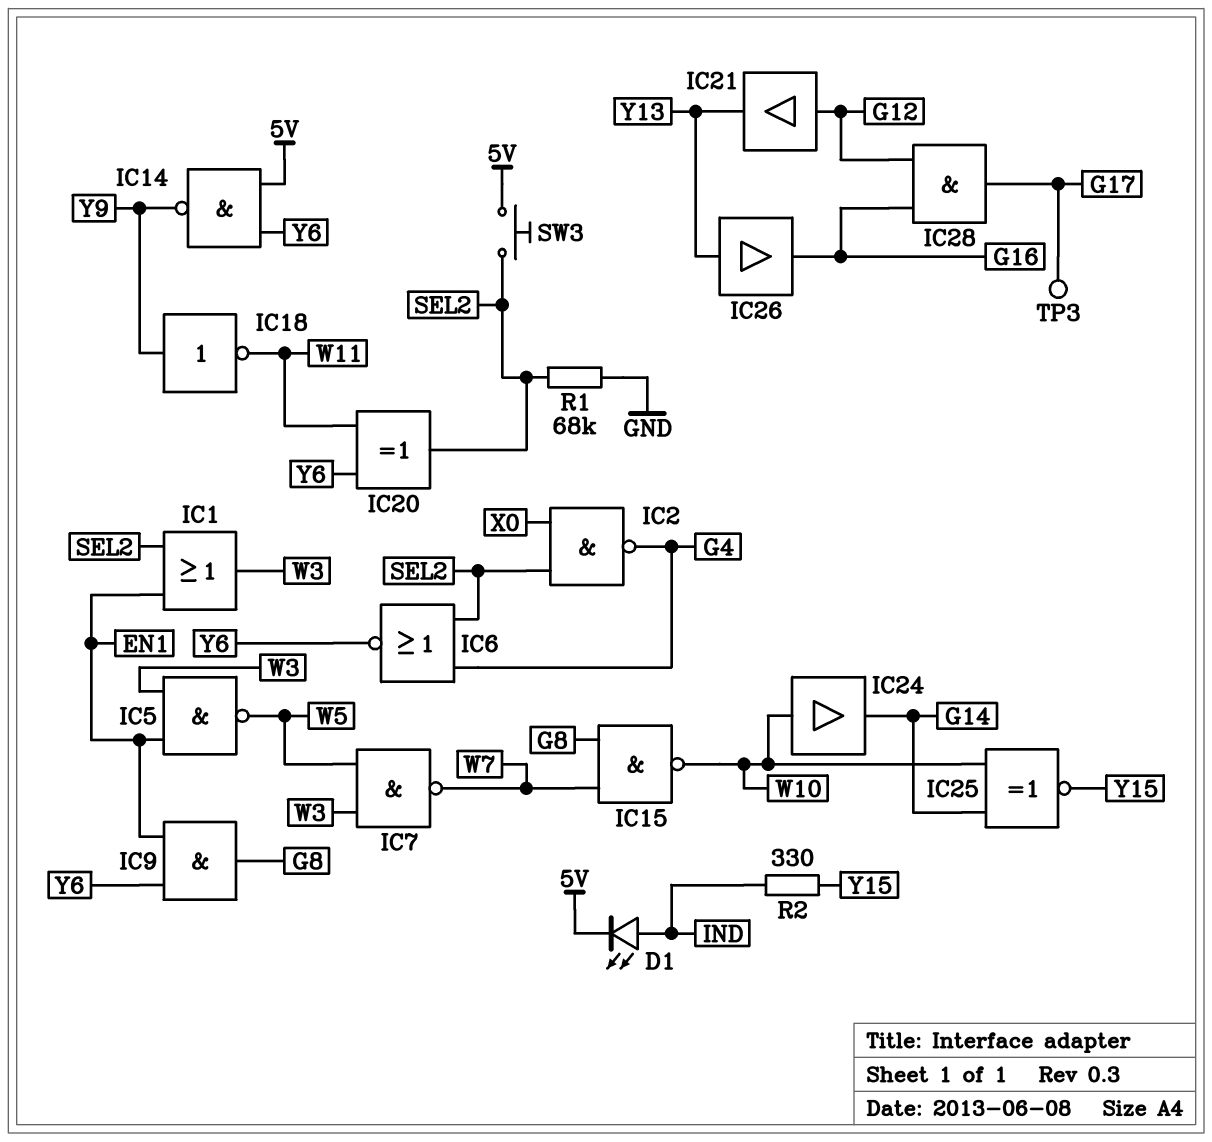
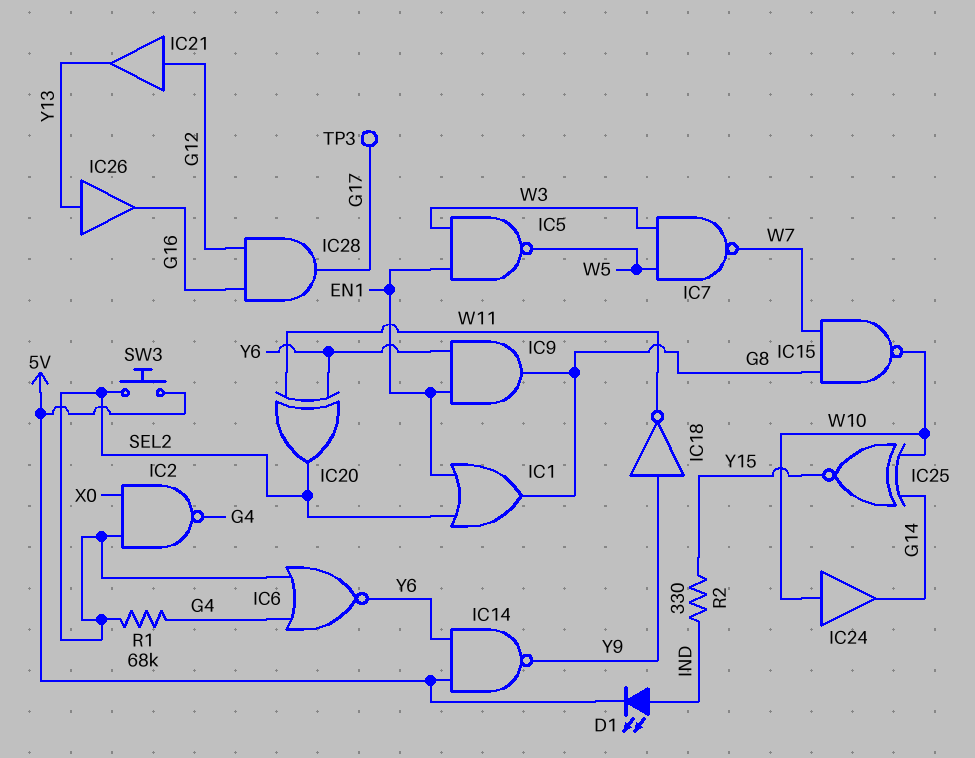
IC1: OR (in EN1, in SEL2, out W3) -> OR (in EN1, in SEL2, out G8)
R1: 68k (GND, SEL2) -> 68k (G4, SEL2)

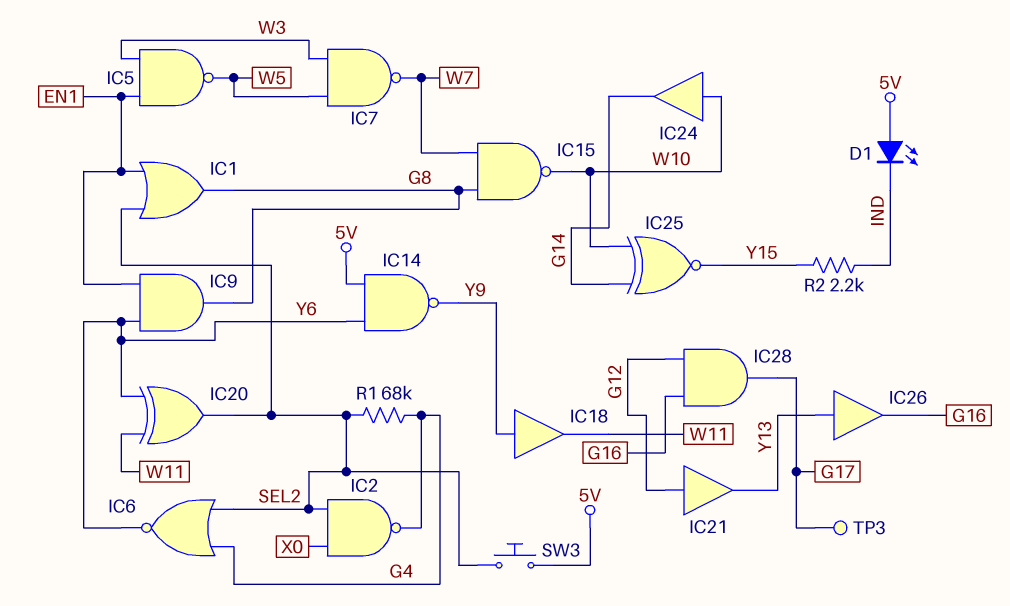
D1: LED (A IND, K 5V) -> LED (A 5V, K IND)
IC18: NOT (in Y9, out W11) -> buffer (in Y9, out W11)
R2: 330 (IND, Y15) -> 2.2k (IND, Y15)

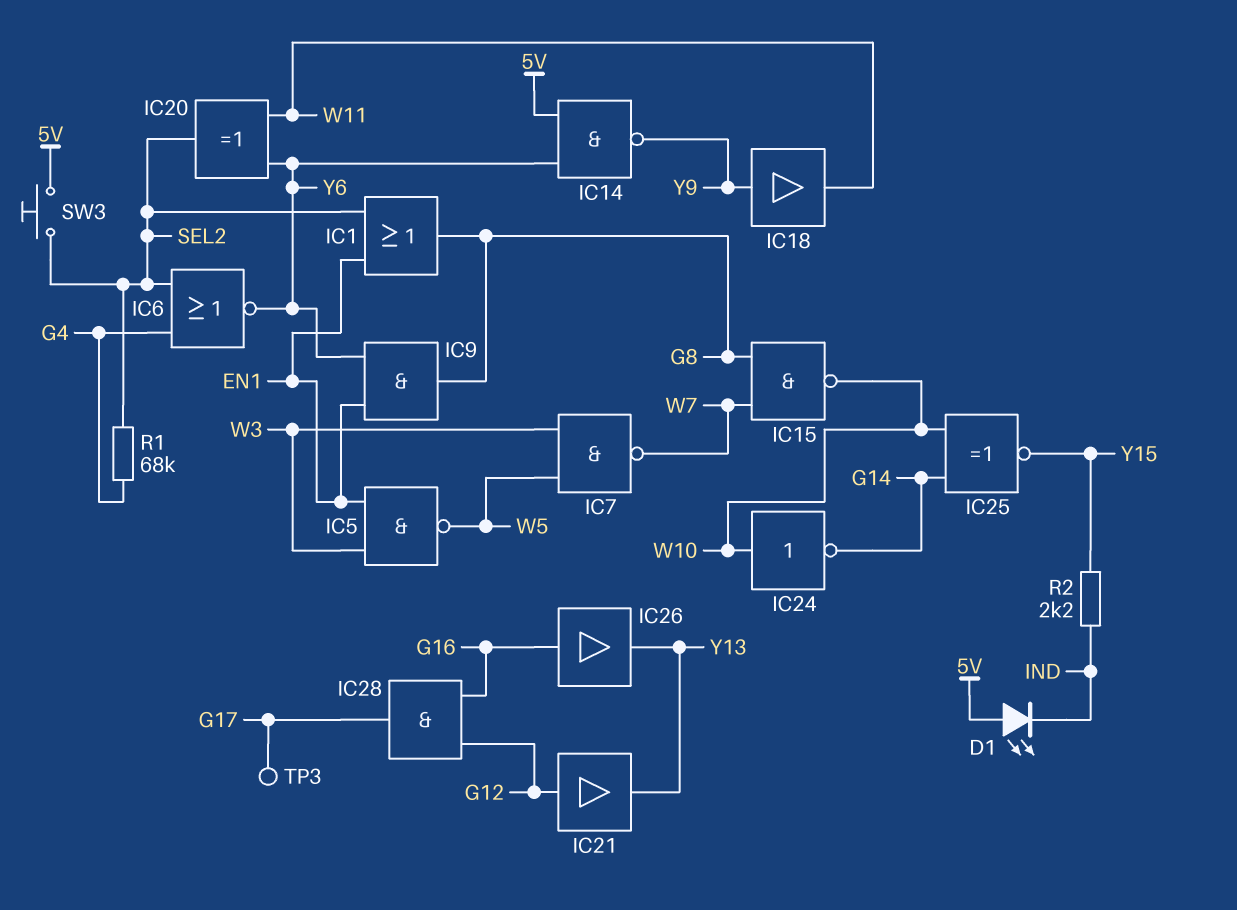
IC2: NAND (in SEL2, in X0, out G4) -> none
IC24: buffer (in W10, out G14) -> NOT (in W10, out G14)
IC26: buffer (in Y13, out G16) -> buffer (in G16, out Y13)

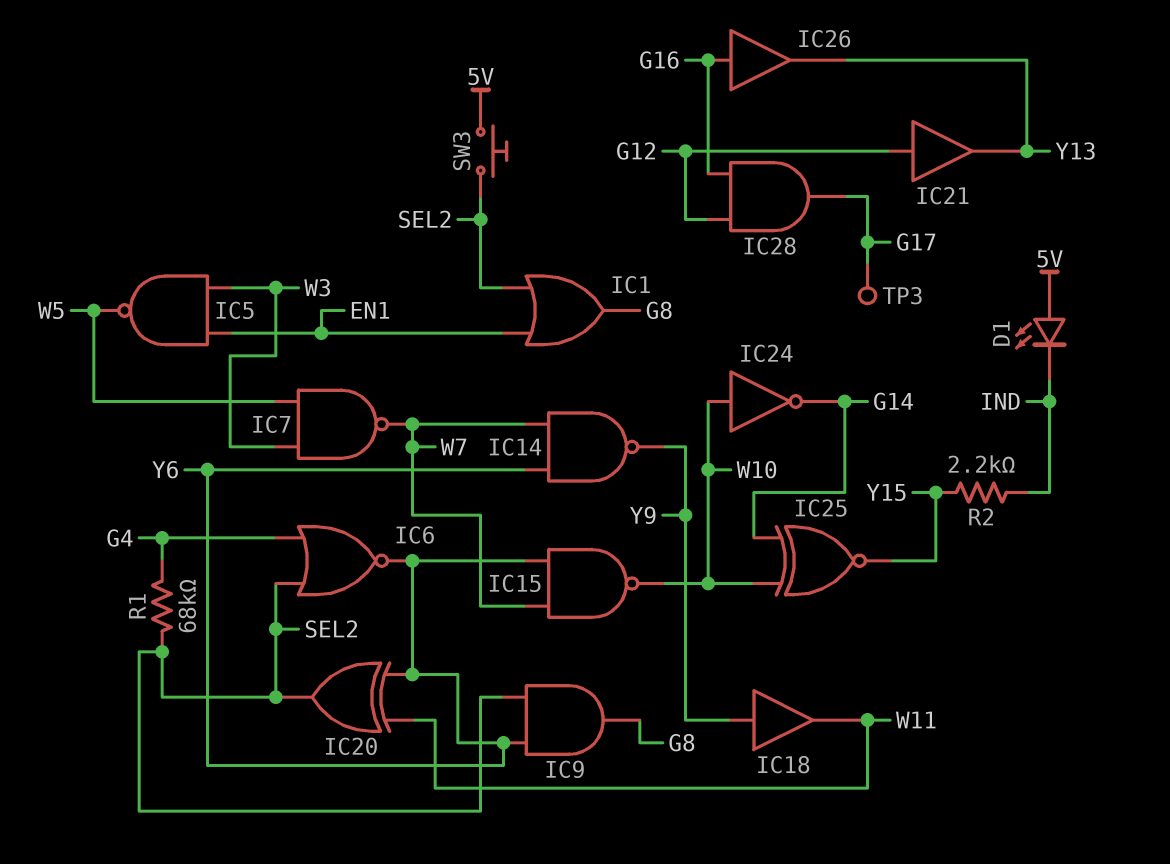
IC9: AND (in EN1, in Y6, out G8) -> AND (in SEL2, in Y6, out G8)
IC14: NAND (in 5V, in Y6, out Y9) -> NAND (in W7, in Y6, out Y9)
IC15: NAND (in G8, in W7, out W10) -> NAND (in W7, in Y6, out W10)

